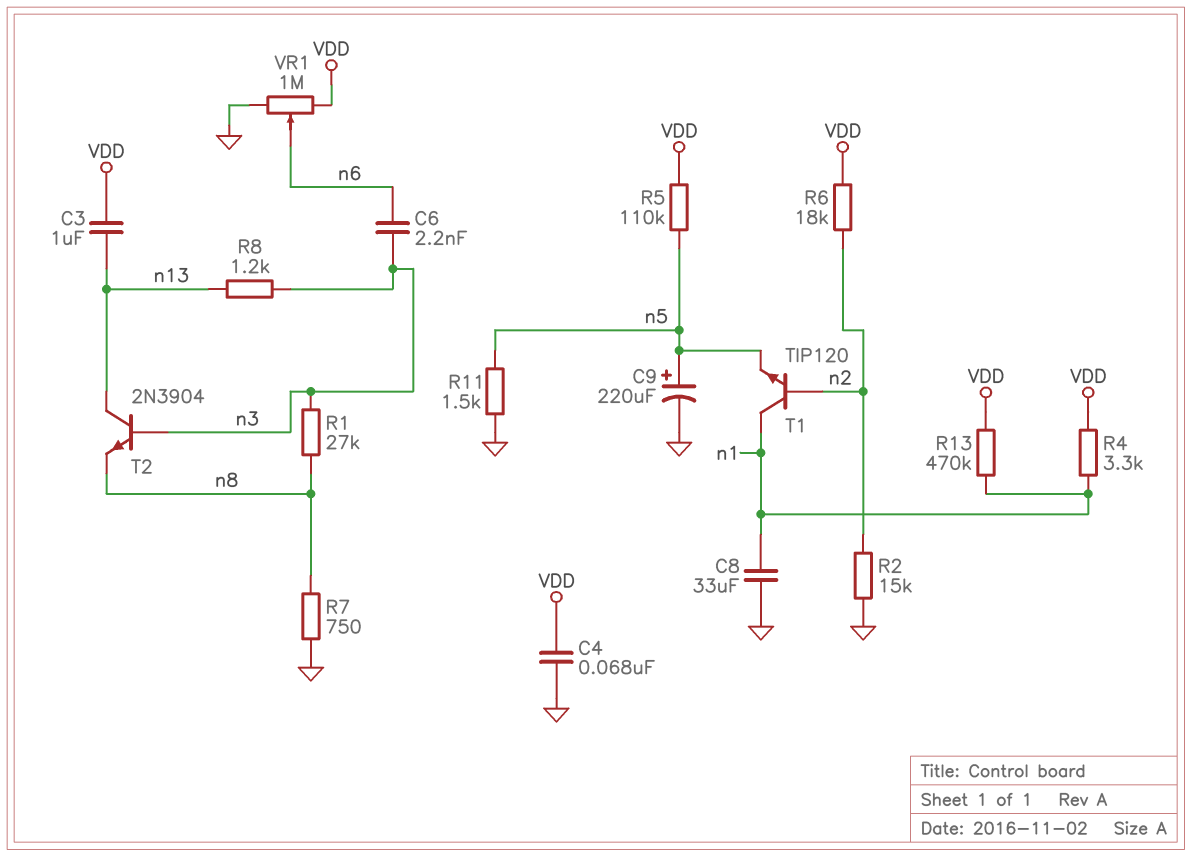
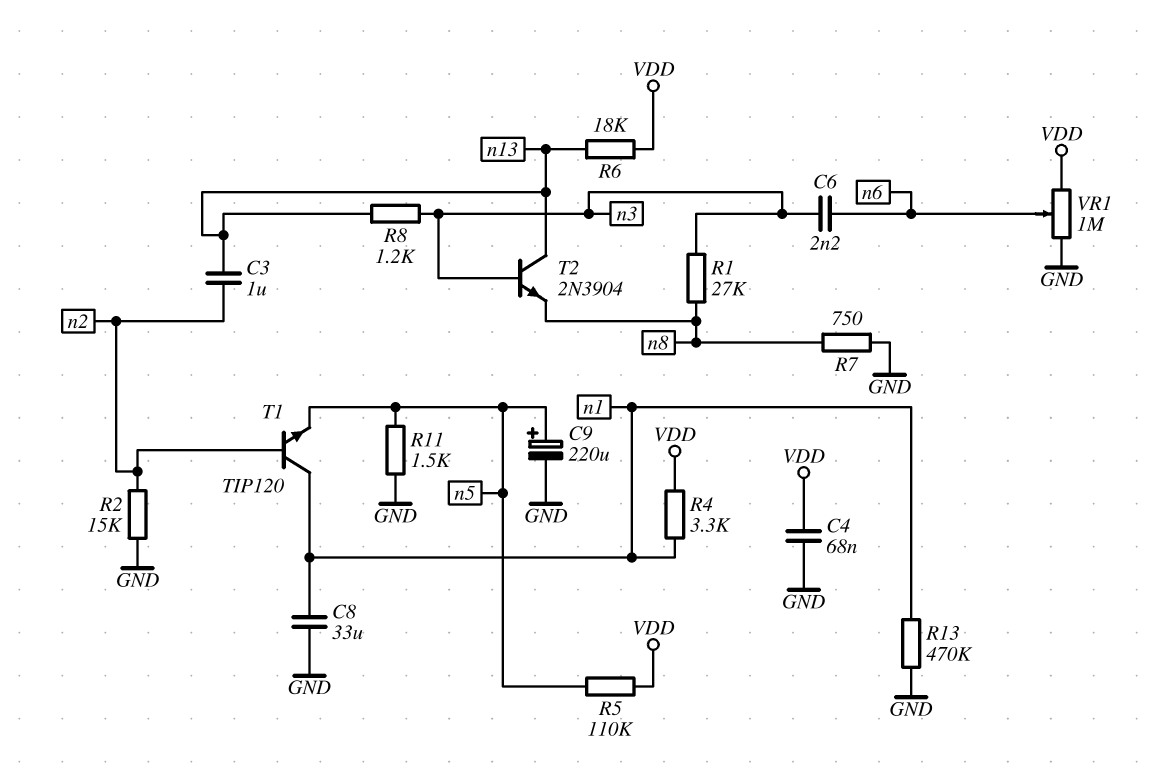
C3: 1uF (VDD, n13) -> 1uF (n2, n13)
R6: 18k (VDD, n2) -> 18k (VDD, n13)
R13: 470k (VDD, n1) -> 470k (GND, n1)

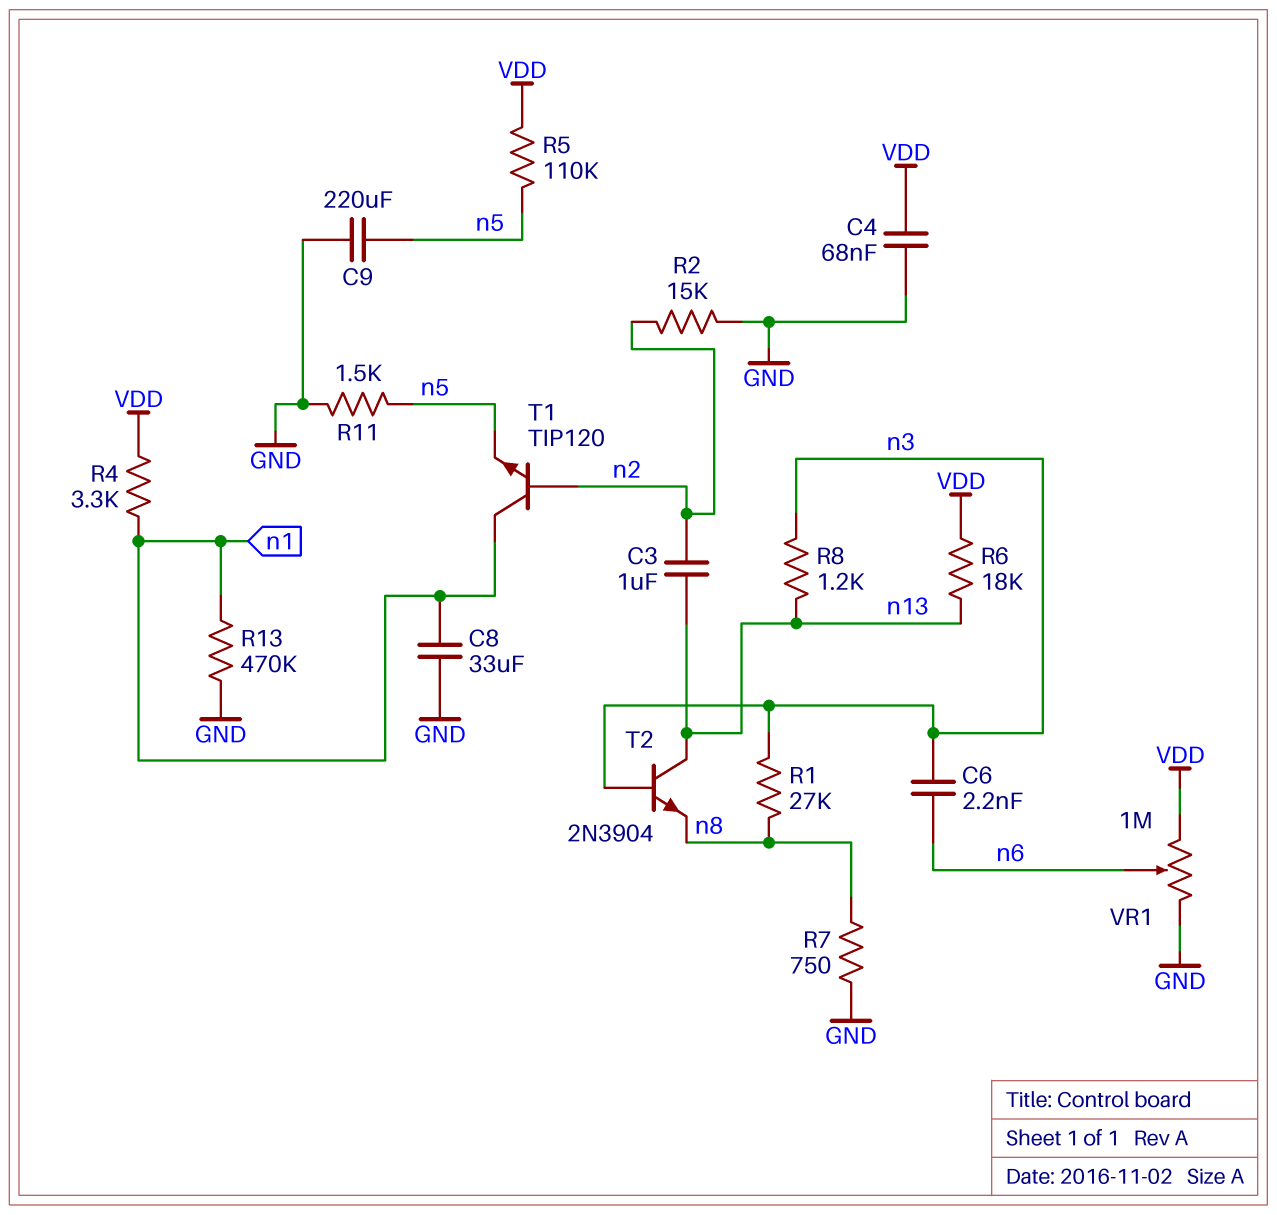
C9: 220uF (plus n5, minus GND) -> 220uF (GND, n5)

